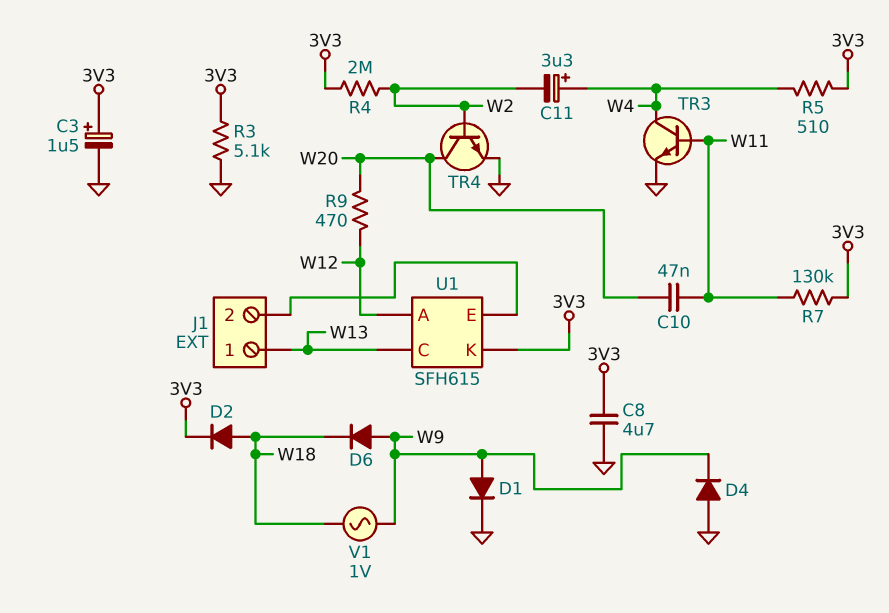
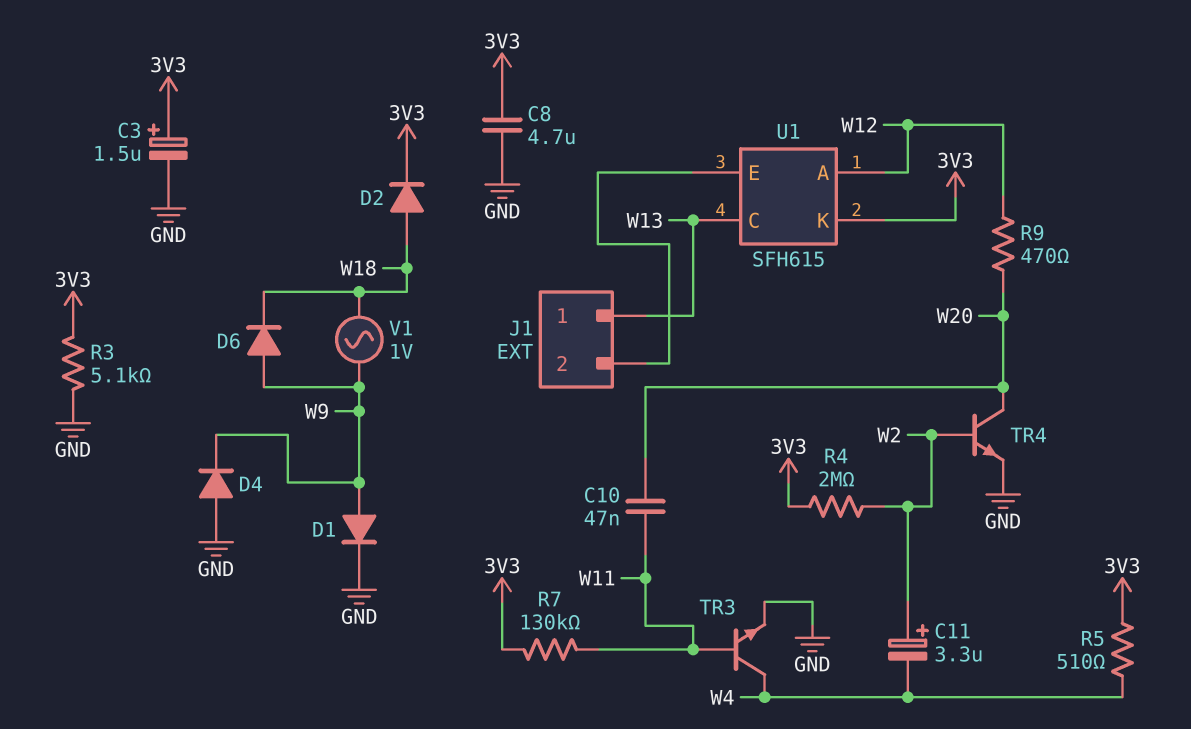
C11: 3.3uF (plus W4, minus W2) -> 3.3uF (plus W2, minus W4)

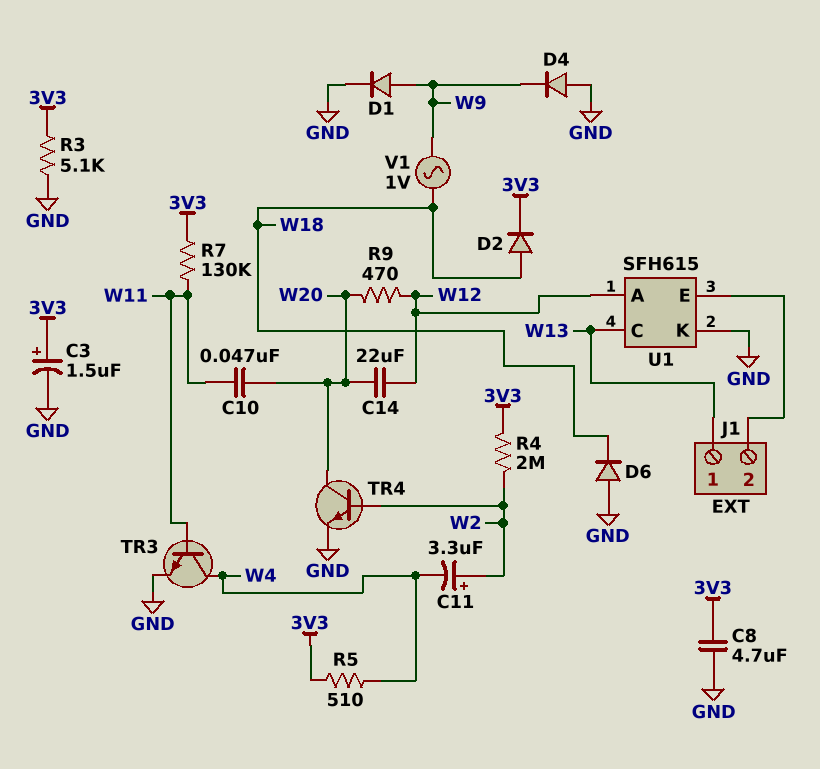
C14: none -> 22uF (W12, W20)
D6: diode (A W9, K W18) -> diode (A GND, K W18)
U1 pin K: 3V3 -> GND

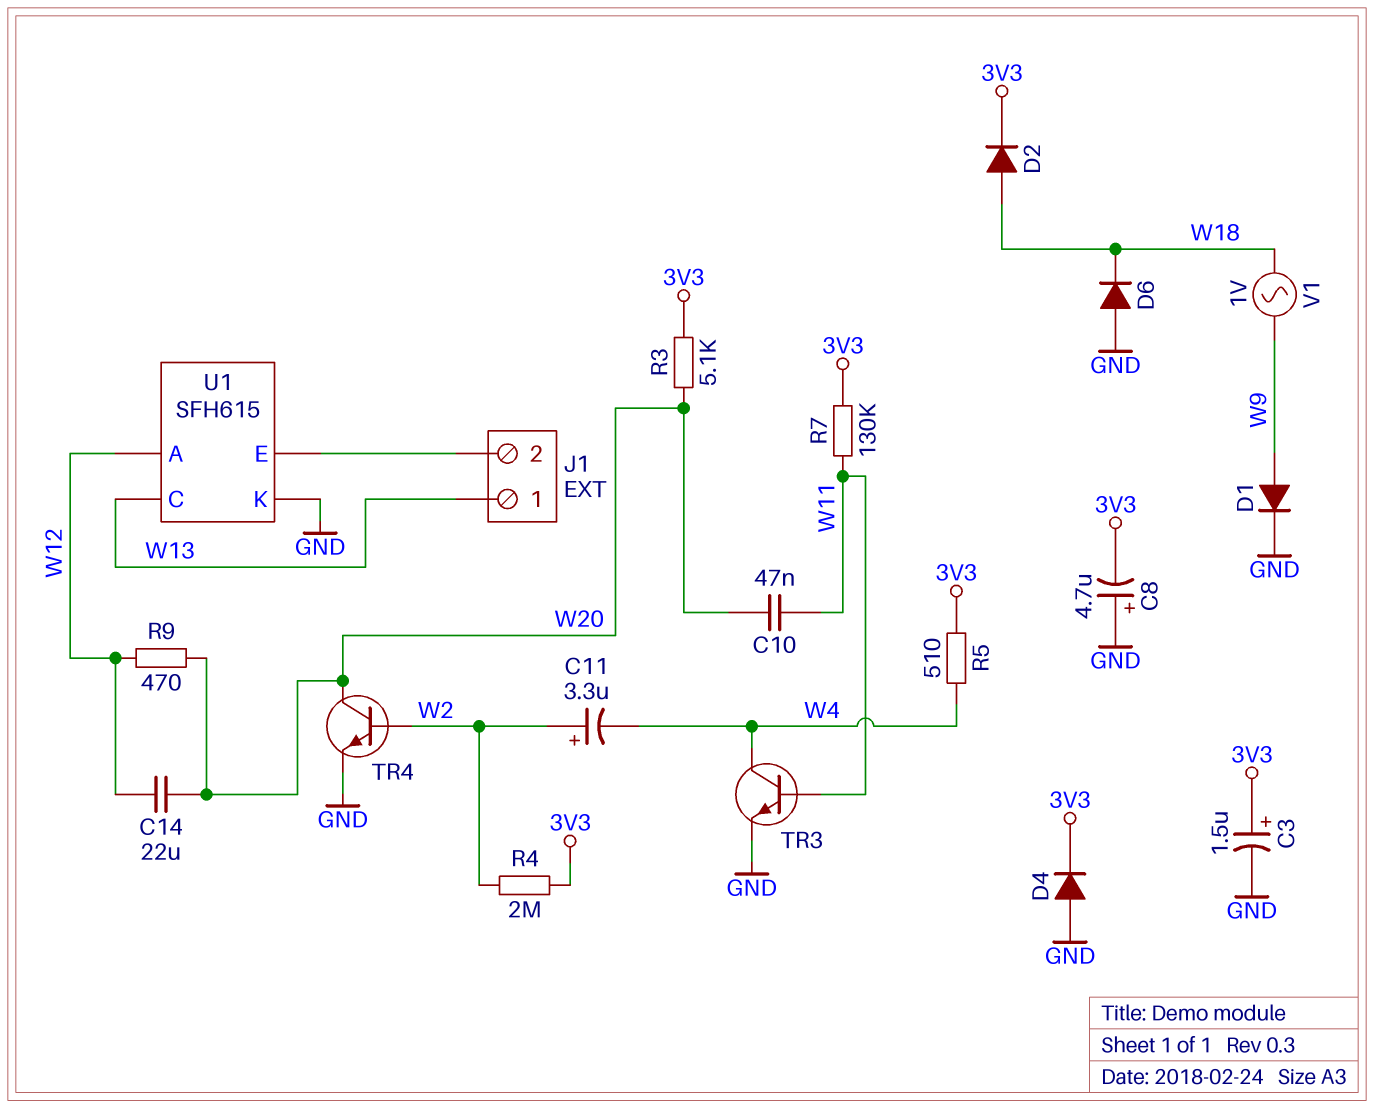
C8: 4.7uF (3V3, GND) -> 4.7uF (plus GND, minus 3V3)
D4: diode (A GND, K W9) -> diode (A GND, K 3V3)
R3: 5.1k (3V3, GND) -> 5.1k (3V3, W20)

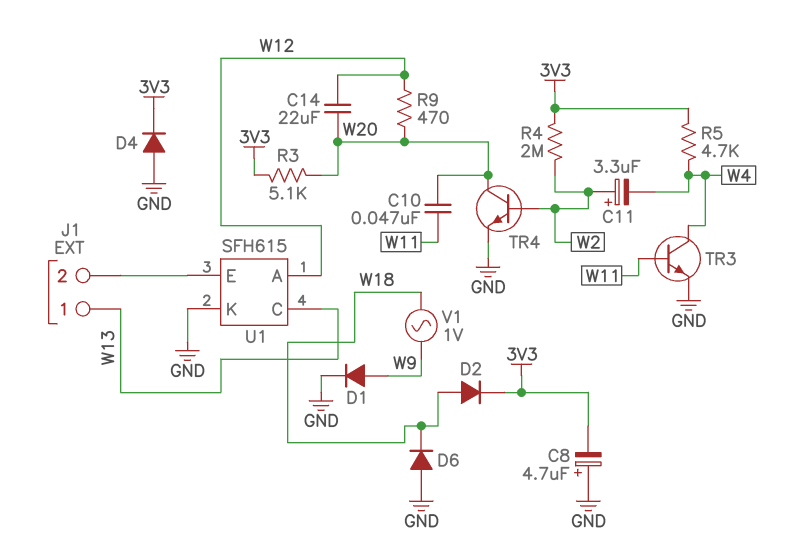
C3: 1.5uF (plus 3V3, minus GND) -> none
R5: 510 (3V3, W4) -> 4.7k (3V3, W4)
R7: 130k (3V3, W11) -> none

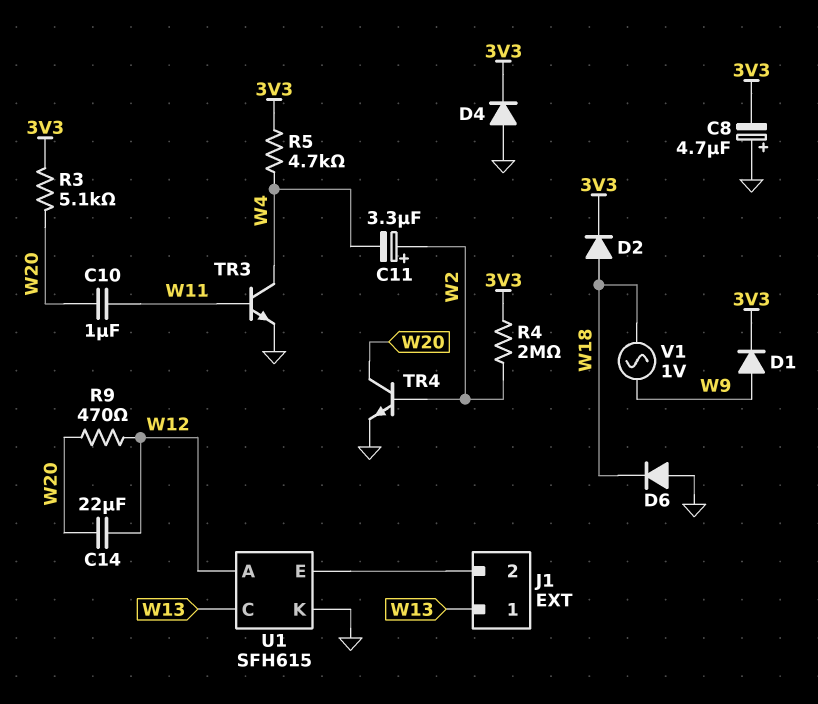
C10: 47nF (W11, W20) -> 1uF (W11, W20)
D1: diode (A W9, K GND) -> diode (A W9, K 3V3)

